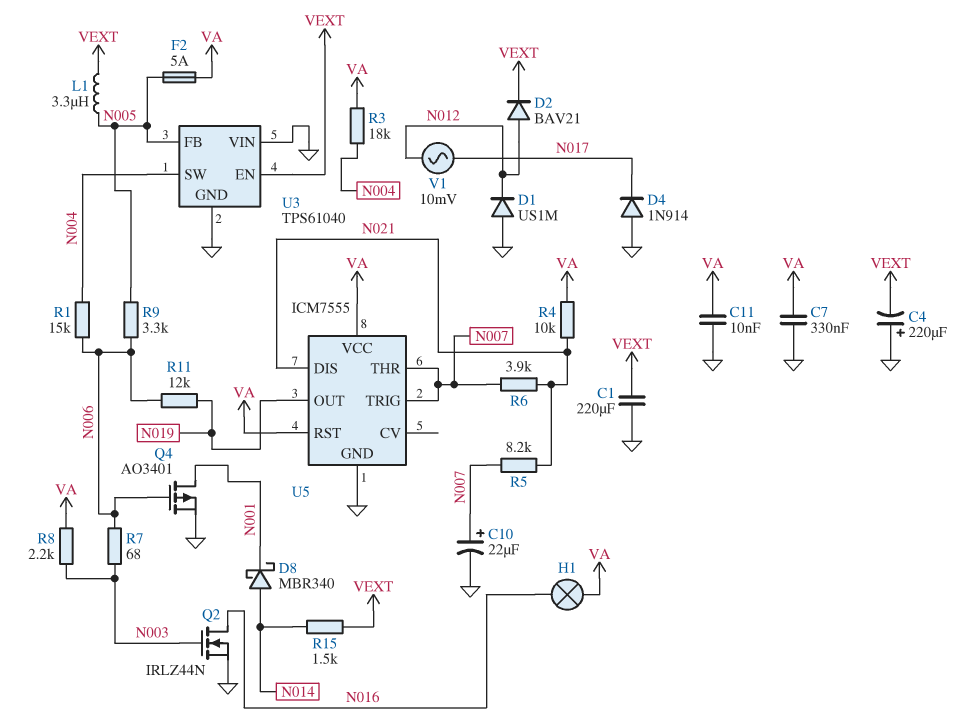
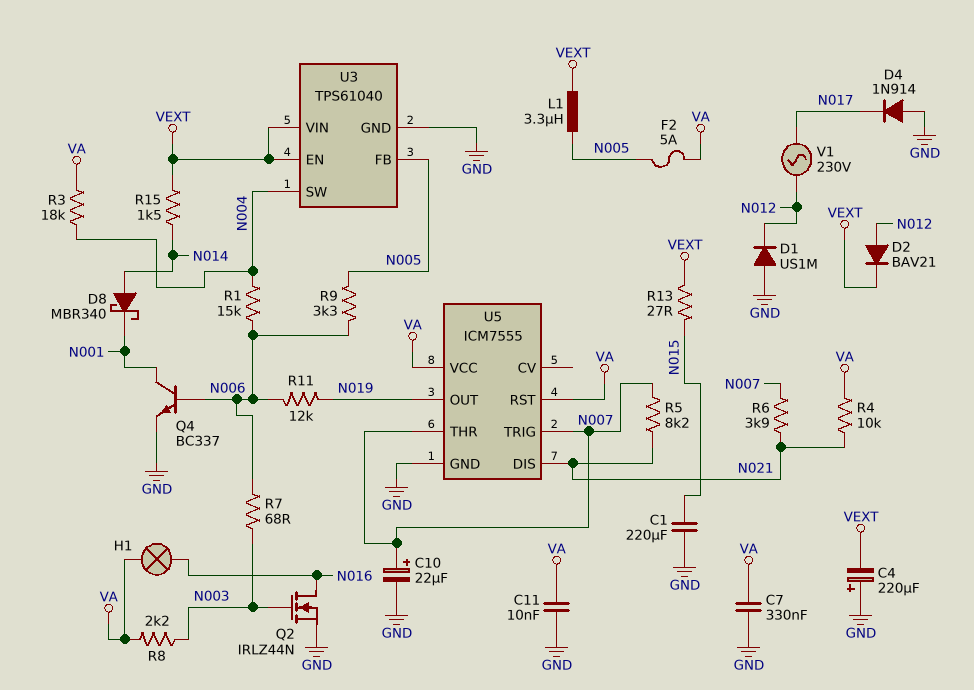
C1: 220uF (GND, VEXT) -> 220uF (GND, N015)
Q4: PMOS AO3401 (G N006, D N001, S GND) -> NPN BC337 (B N006, C N001, E GND)
R13: none -> 27 (N015, VEXT)
U3 pin VIN: GND -> VEXT
V1: AC 10mV (N012, N017) -> AC 230V (N012, N017)

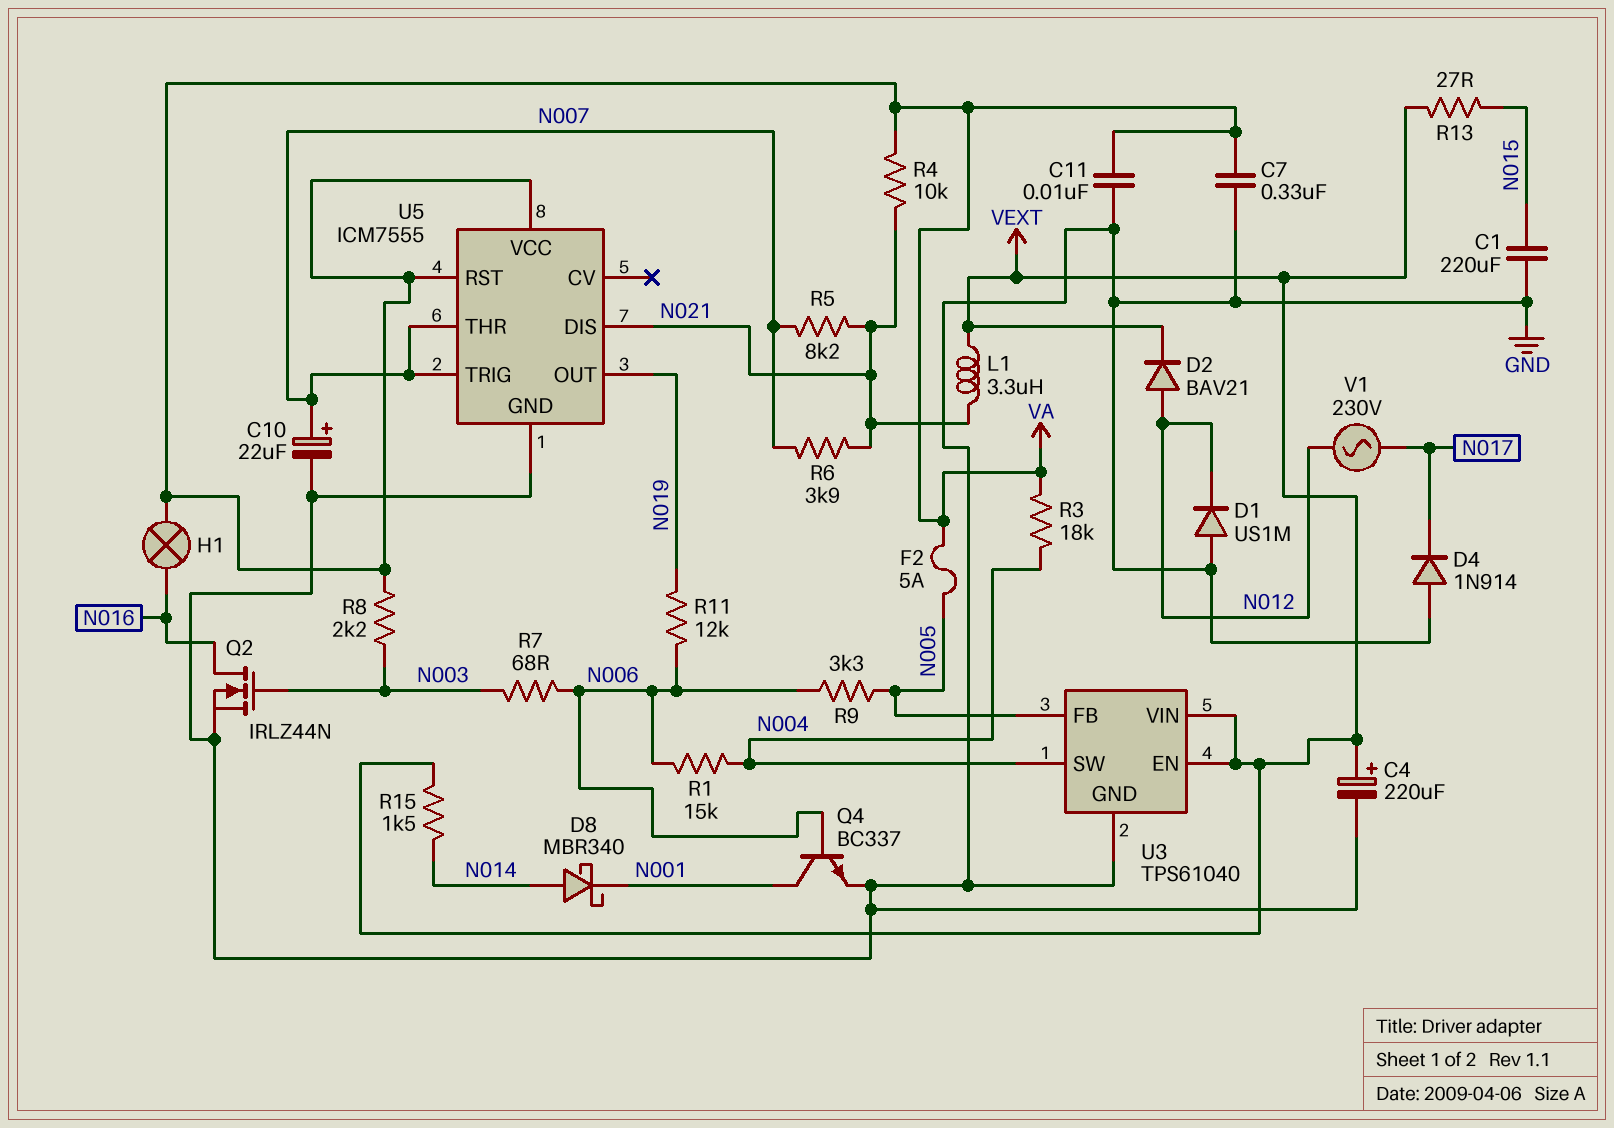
C4: 220uF (plus GND, minus VEXT) -> 220uF (plus VEXT, minus GND)
L1: 3.3uH (N005, VEXT) -> 3.3uH (N021, VEXT)

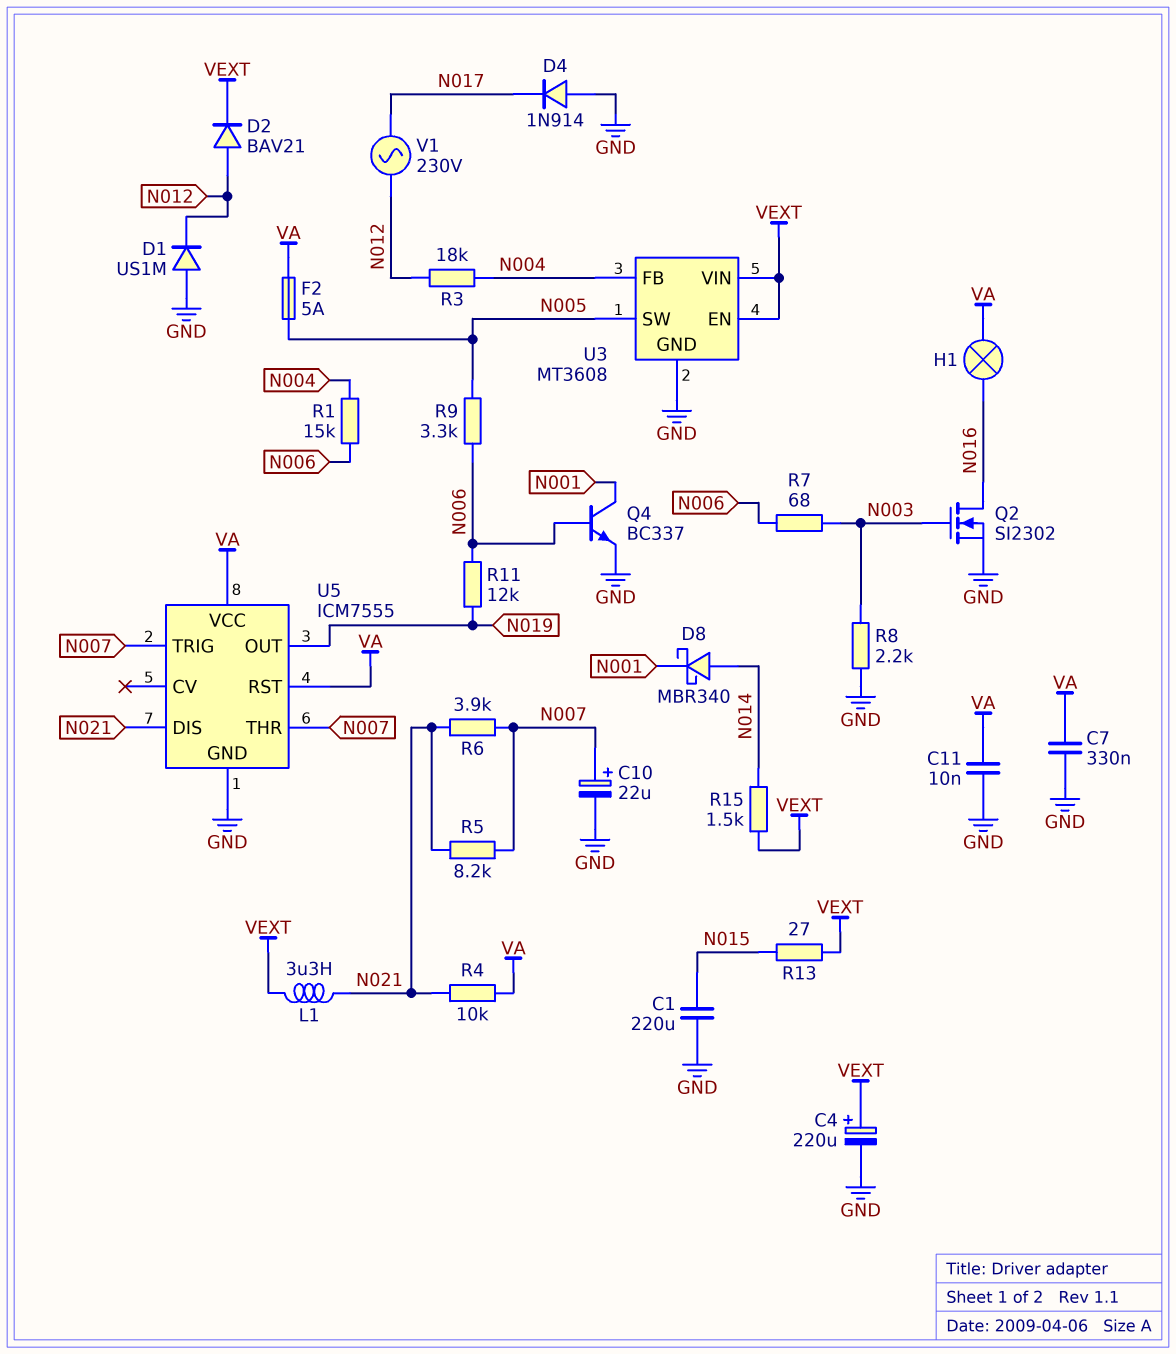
Q2: NMOS IRLZ44N (G N003, D N016, S GND) -> NMOS SI2302 (G N003, D N016, S GND)
R3: 18k (N004, VA) -> 18k (N004, N012)
R8: 2.2k (N003, VA) -> 2.2k (GND, N003)
U3: TPS61040 -> MT3608
U3 pin FB: N005 -> N004
U3 pin SW: N004 -> N005

